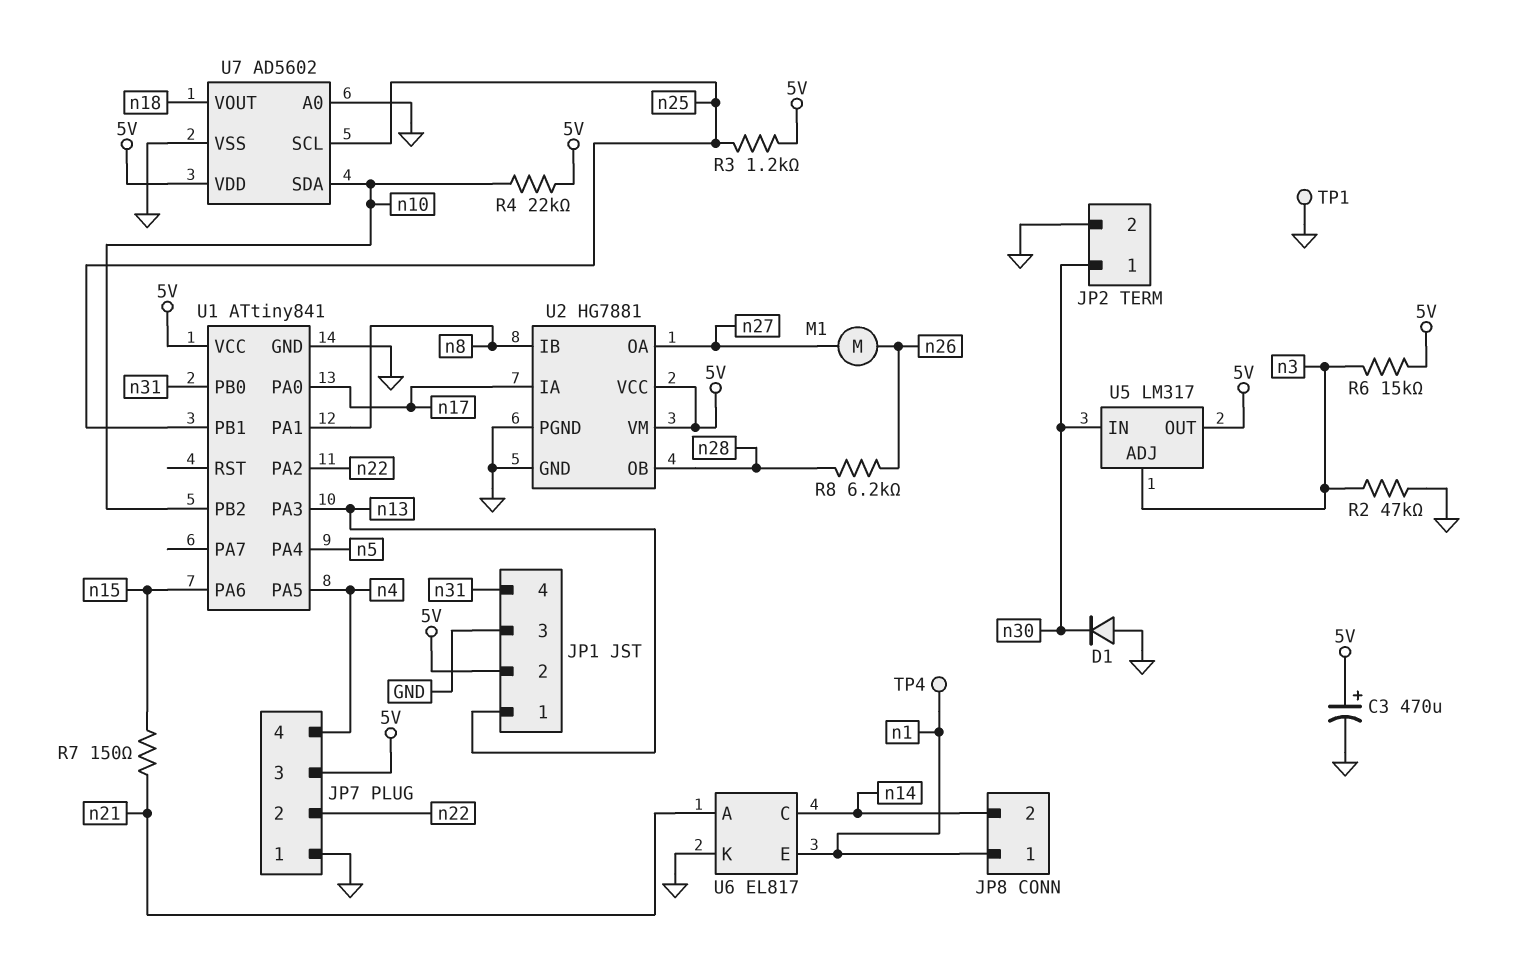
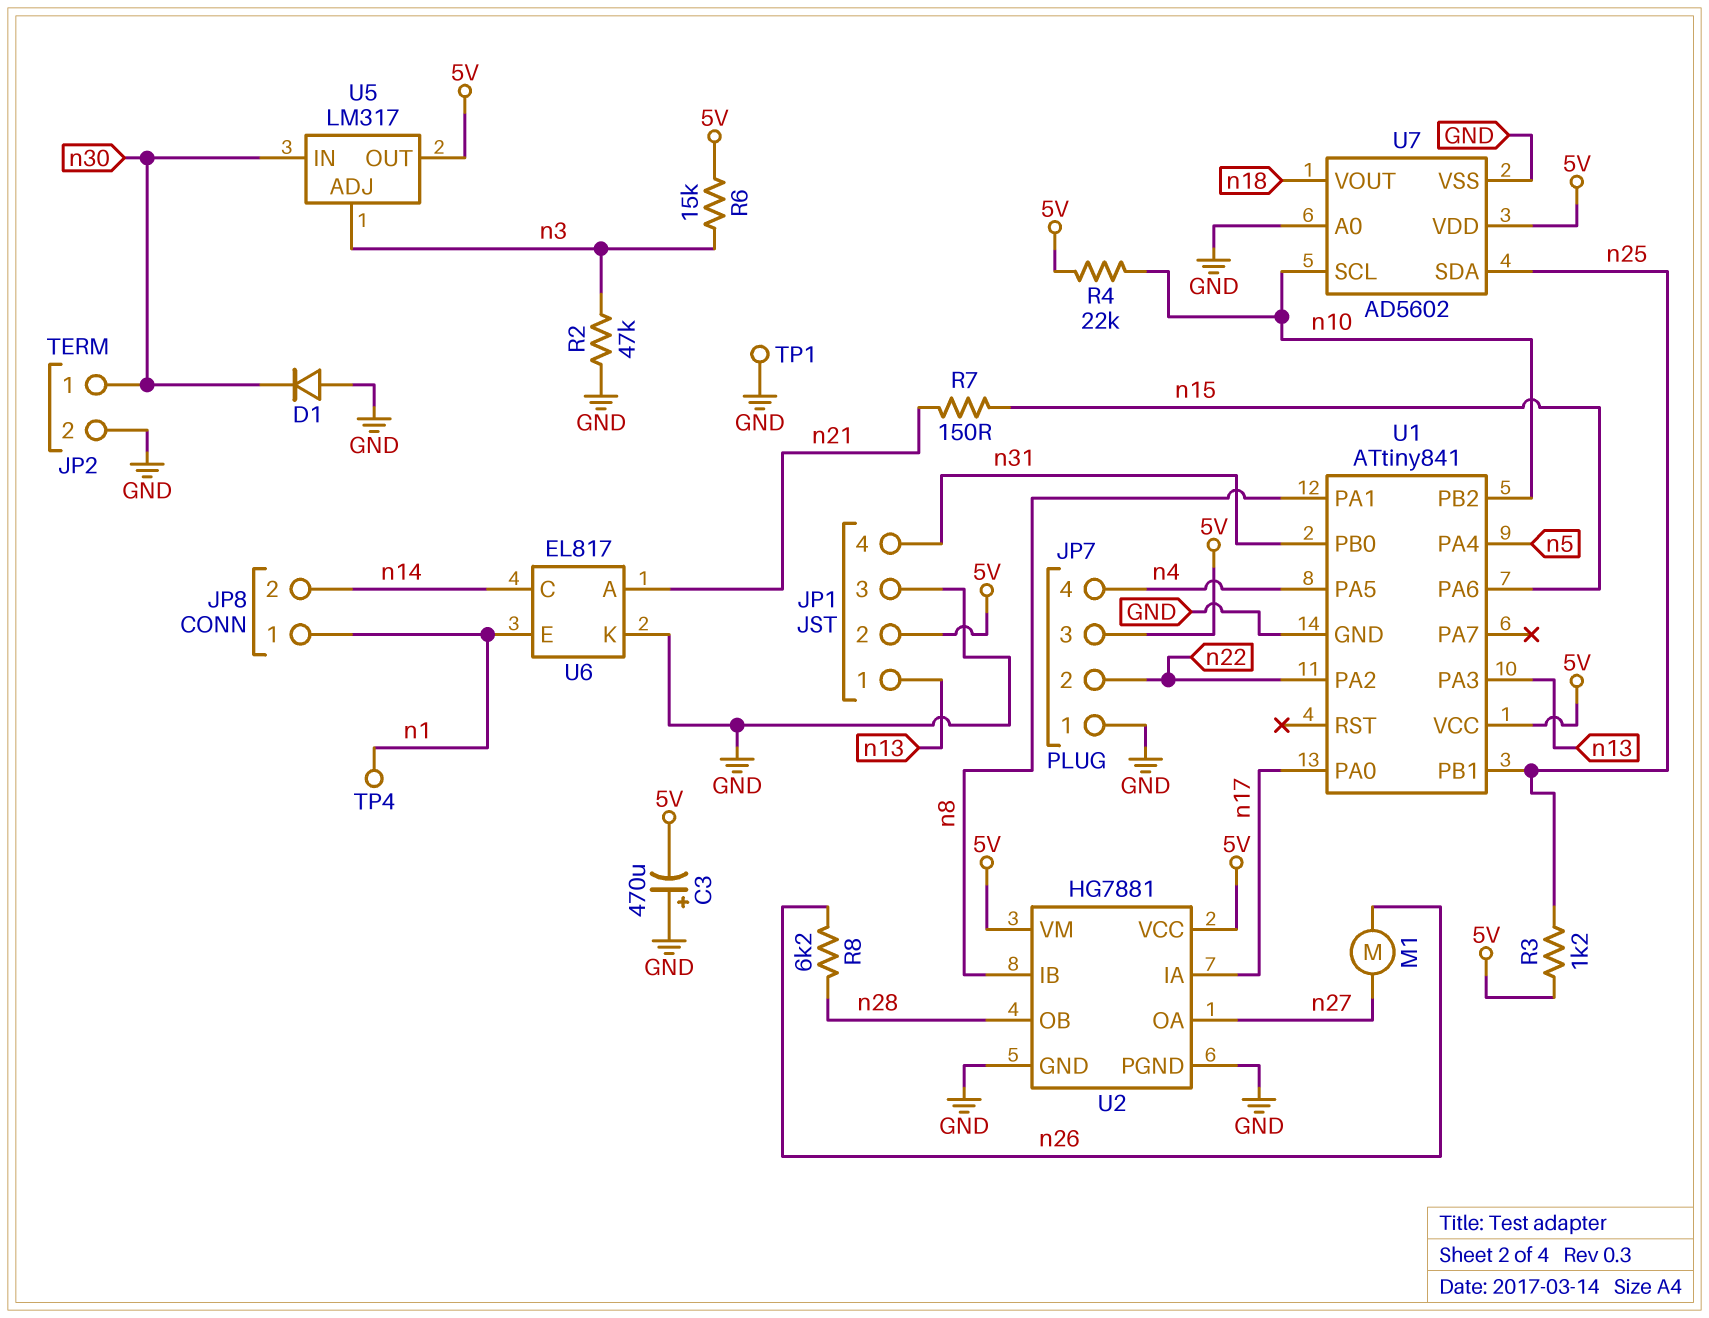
C3: 470uF (plus 5V, minus GND) -> 470uF (plus GND, minus 5V)
U7 pin SCL: n25 -> n10
U7 pin SDA: n10 -> n25

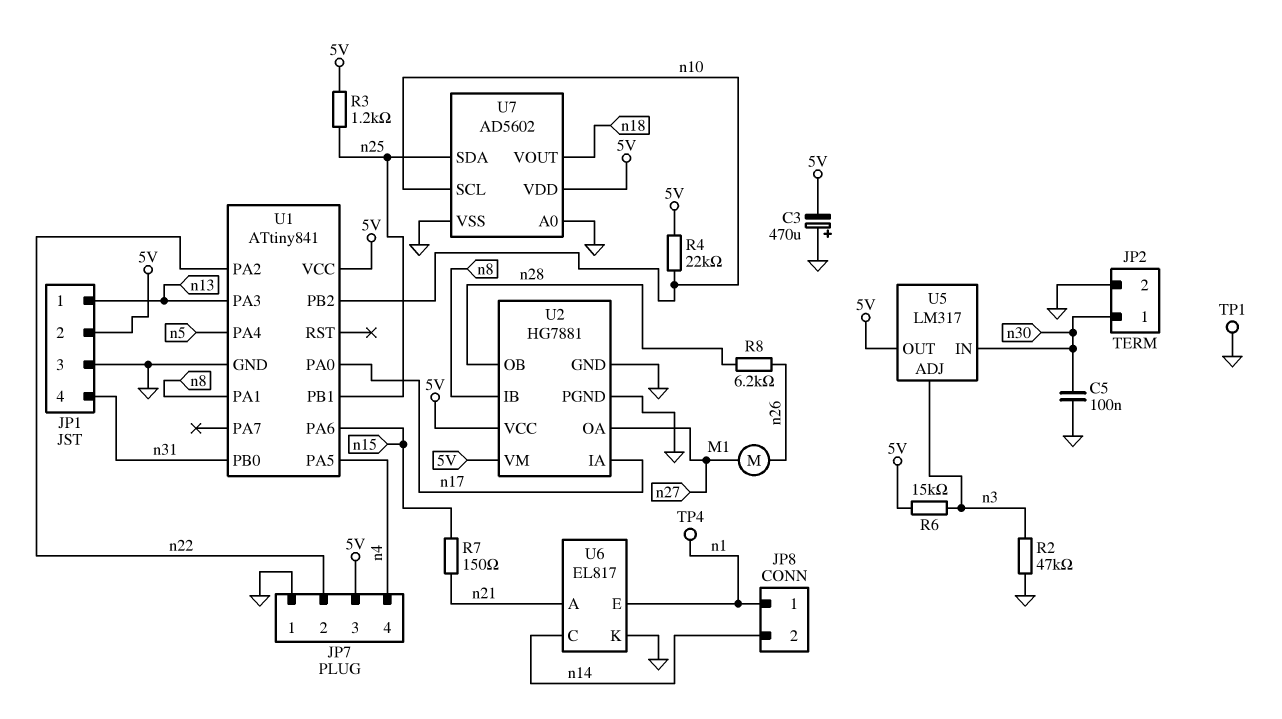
C5: none -> 100nF (GND, n30)
D1: diode (A GND, K n30) -> none

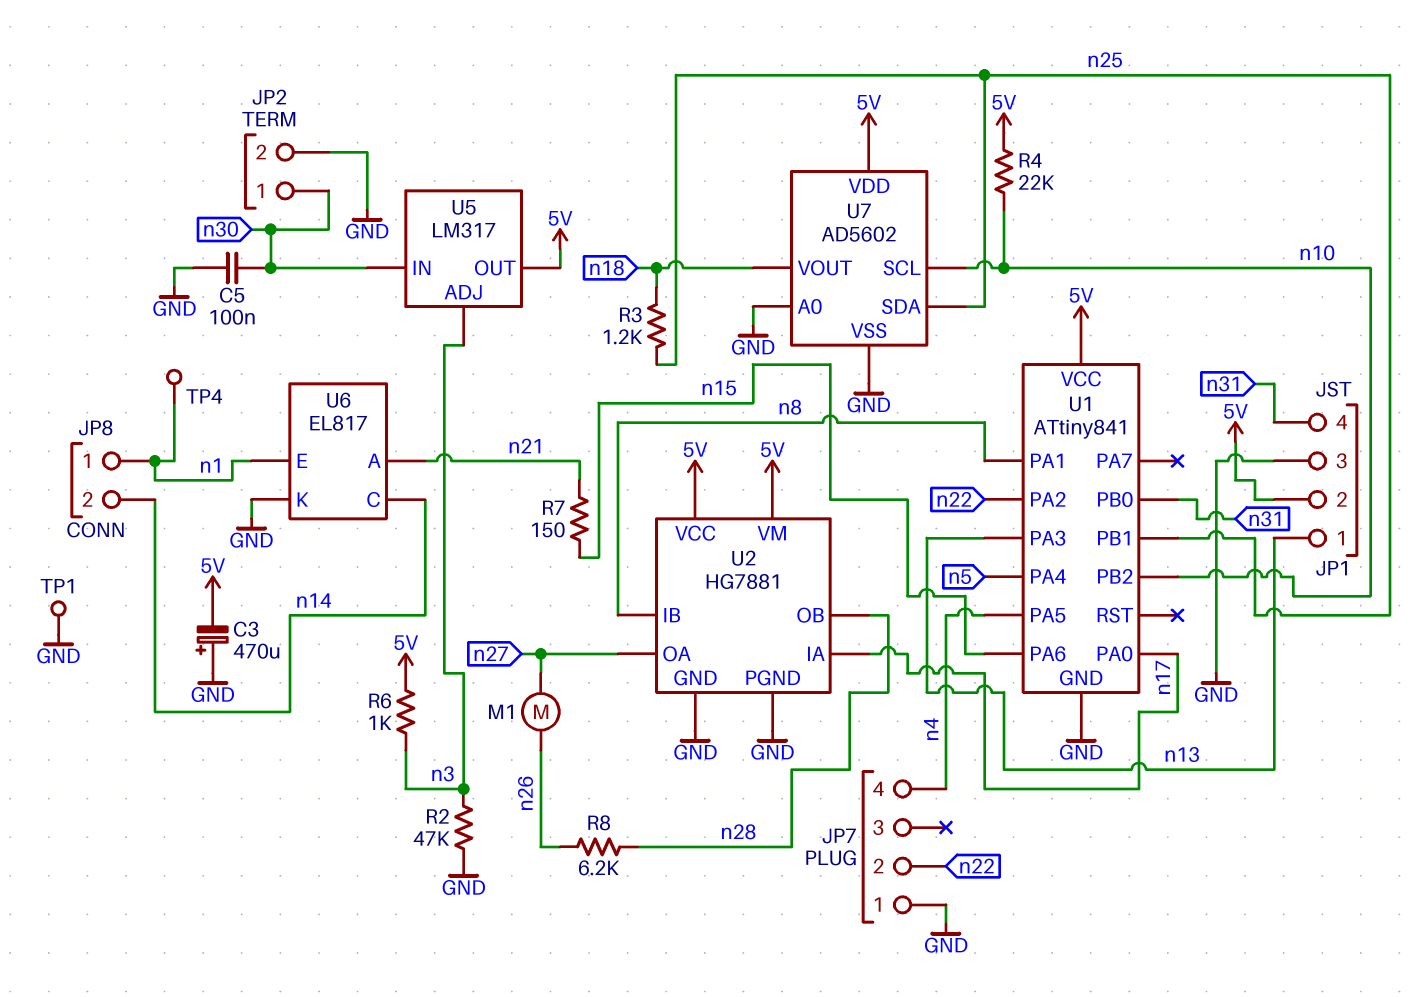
JP7 pin 3: 5V -> none
R3: 1.2k (5V, n25) -> 1.2k (n18, n25)
R6: 15k (5V, n3) -> 1k (5V, n3)

